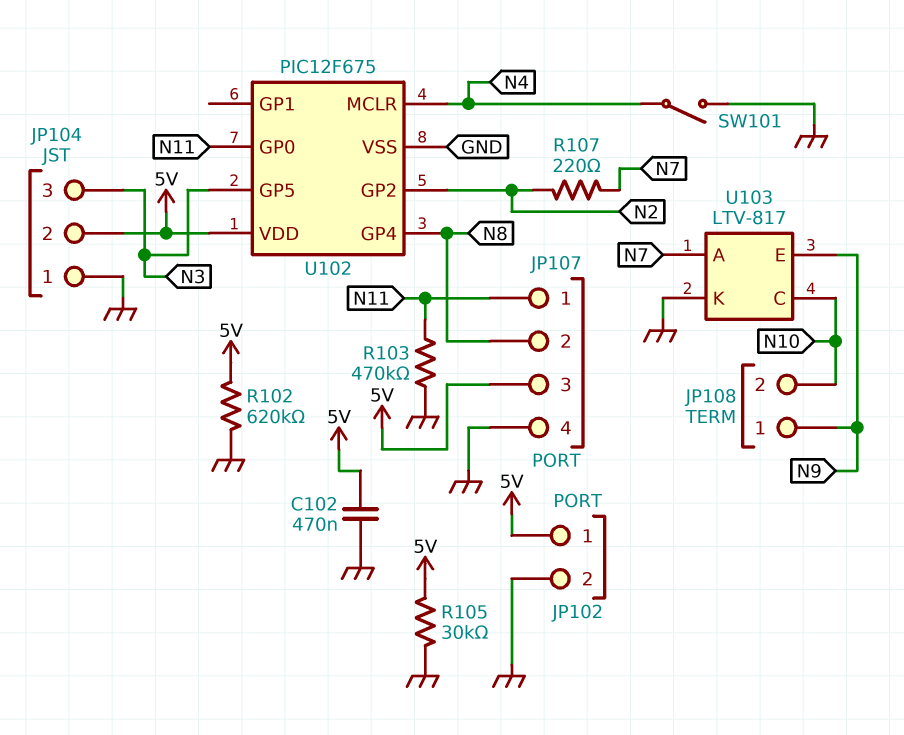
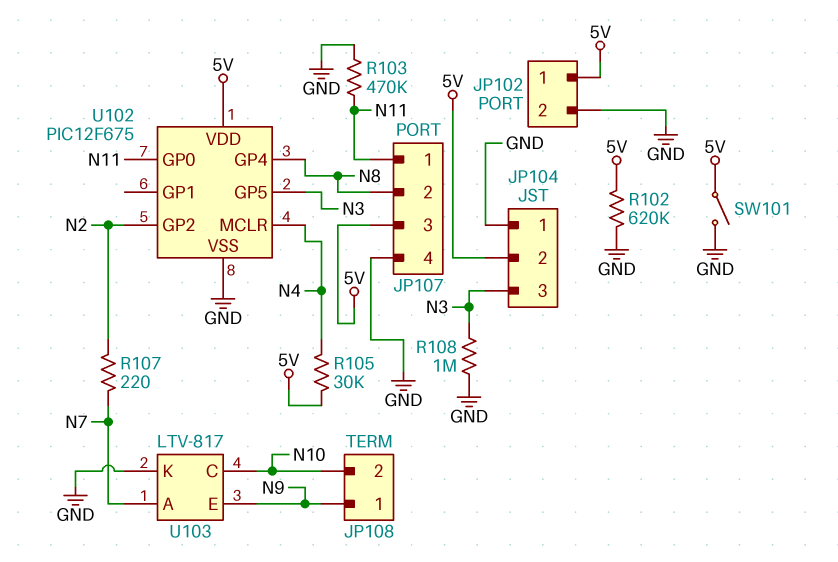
C102: 470nF (5V, GND) -> none
R105: 30k (5V, GND) -> 30k (5V, N4)
R108: none -> 1M (GND, N3)
SW101: switch (GND, N4) -> switch (5V, GND)

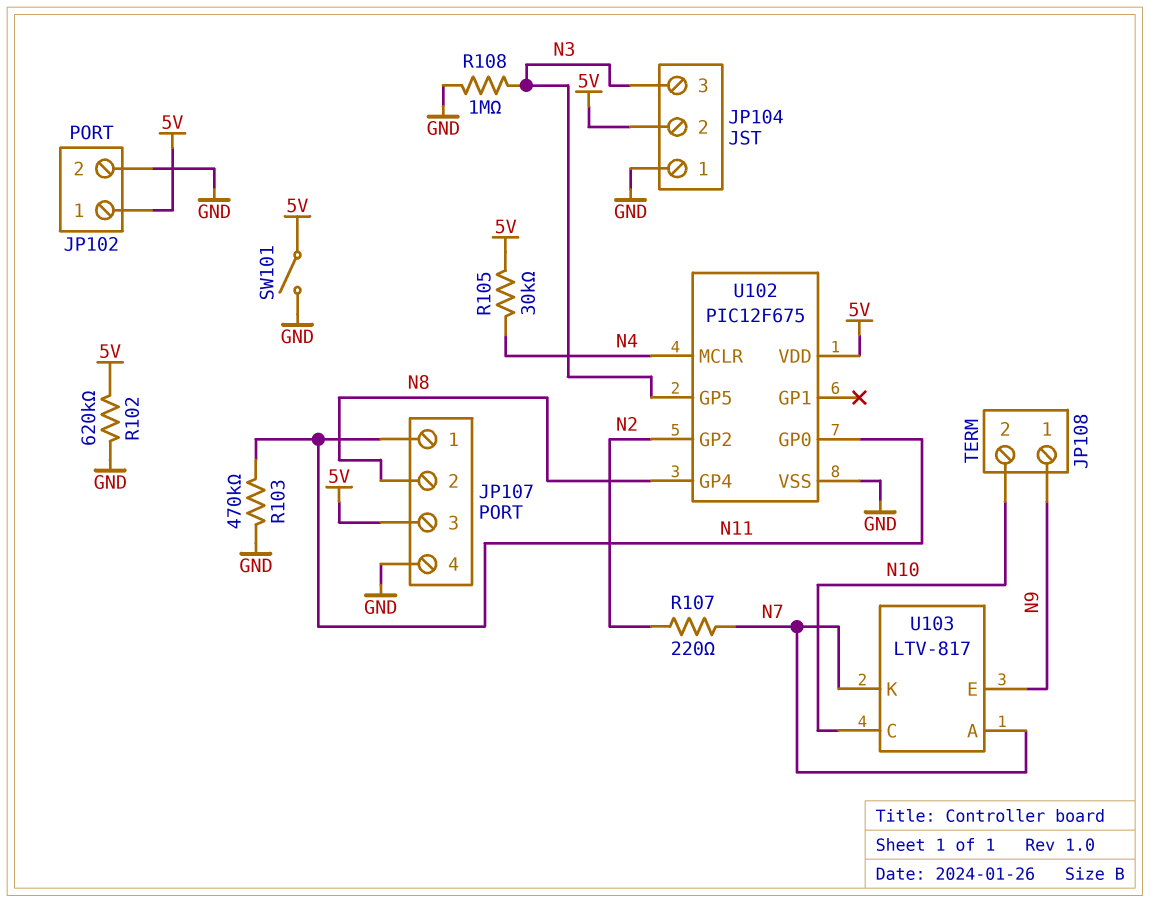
U103 pin K: GND -> N7

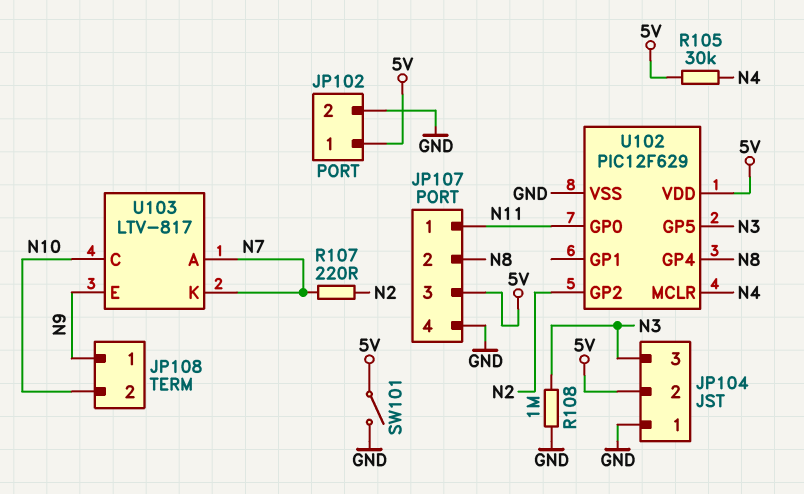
R102: 620k (5V, GND) -> none
R103: 470k (GND, N11) -> none
U102: PIC12F675 -> PIC12F629

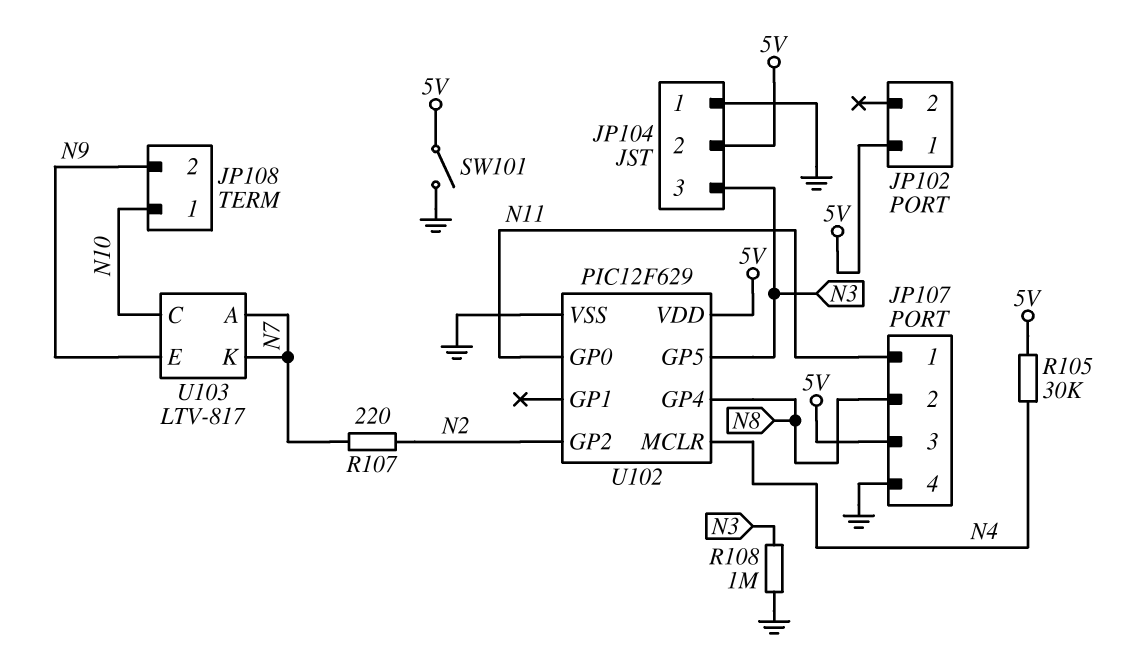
JP102 pin 2: GND -> none
JP108 pin 1: N9 -> N10
JP108 pin 2: N10 -> N9

